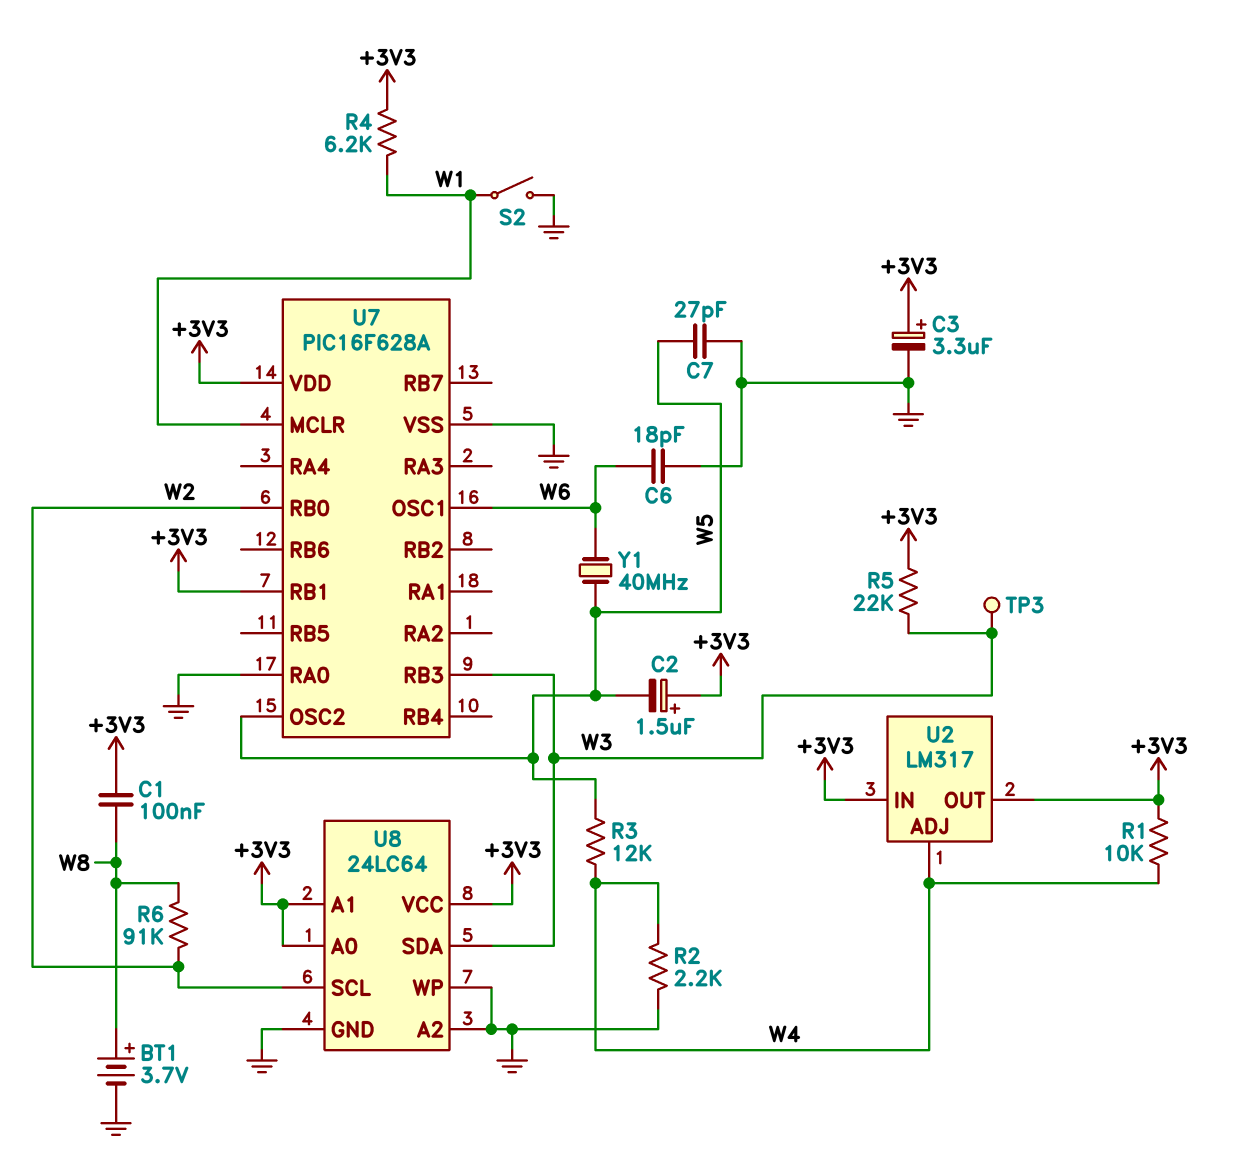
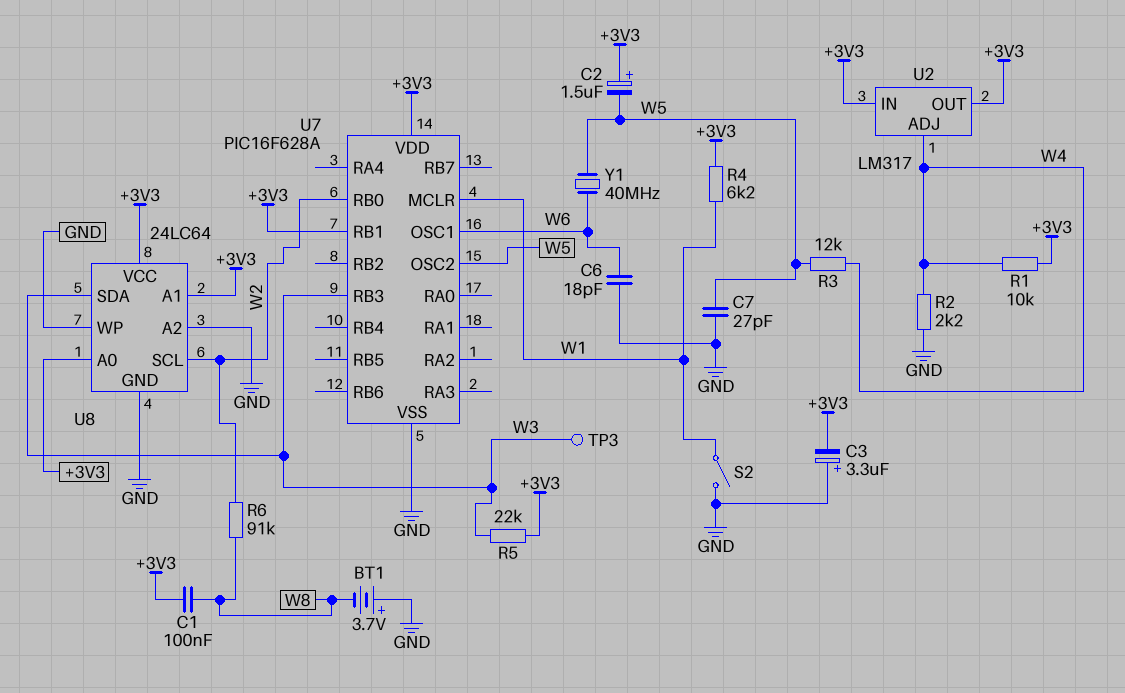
BT1: 3.7V (plus W8, minus GND) -> 3.7V (plus GND, minus W8)
C3: 3.3uF (plus +3V3, minus GND) -> 3.3uF (plus GND, minus +3V3)
U7 pin RA0: GND -> none

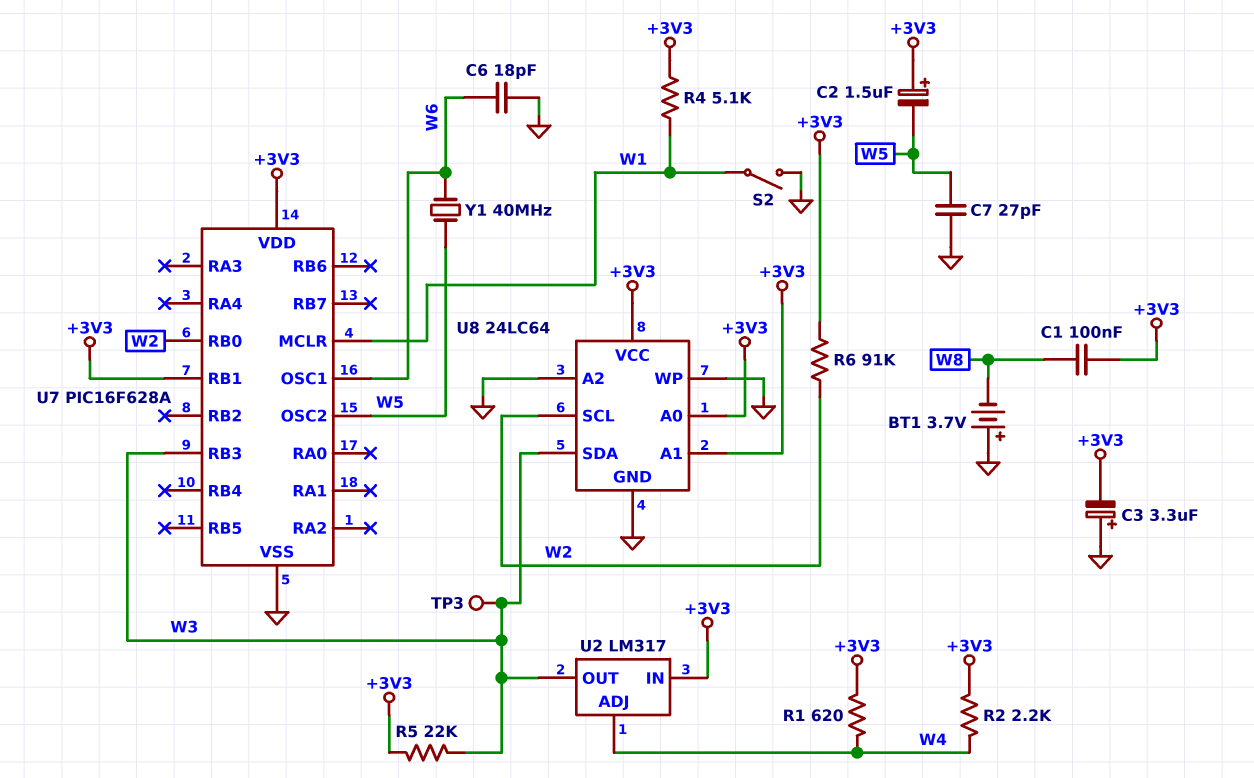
R1: 10k (+3V3, W4) -> 620 (+3V3, W4)
R2: 2.2k (GND, W4) -> 2.2k (+3V3, W4)
R3: 12k (W4, W5) -> none
R4: 6.2k (+3V3, W1) -> 5.1k (+3V3, W1)
R6: 91k (W2, W8) -> 91k (+3V3, W2)
U2 pin OUT: +3V3 -> W3

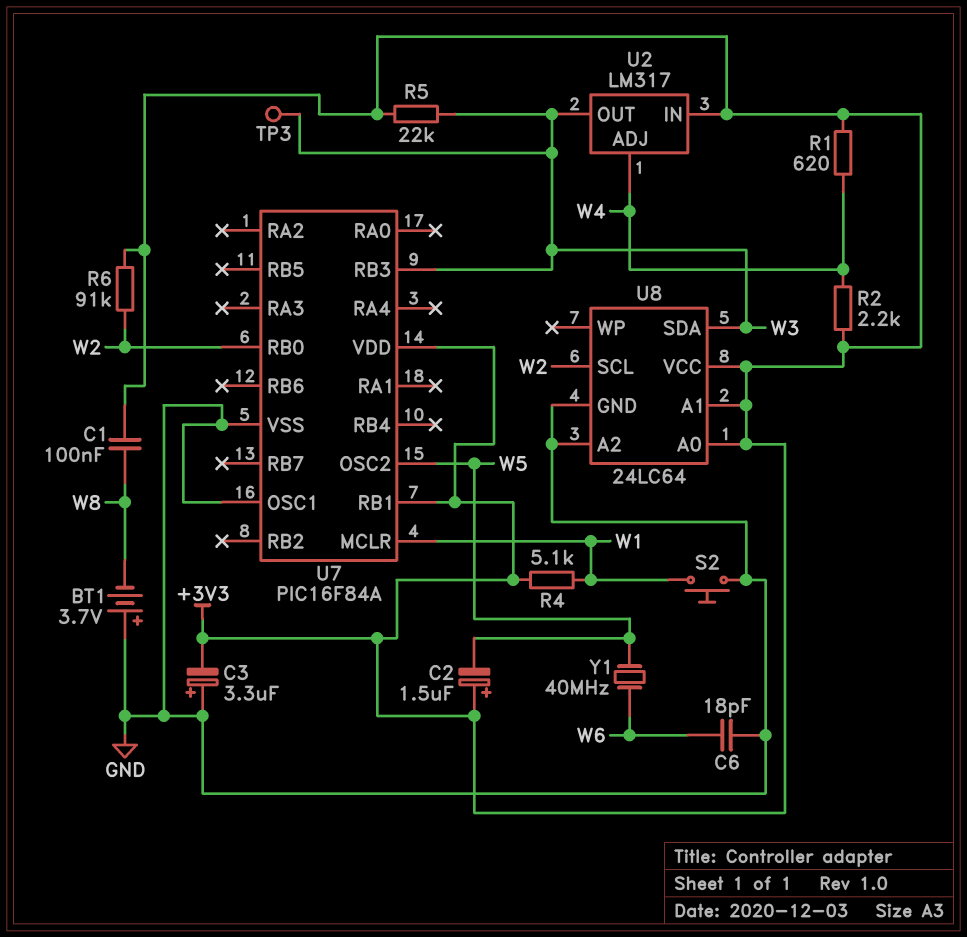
C7: 27pF (GND, W5) -> none
S2: switch (GND, W1) -> button (GND, W1)
U7: PIC16F628A -> PIC16F84A
U7 pin OSC1: W6 -> GND
U8 pin WP: GND -> none

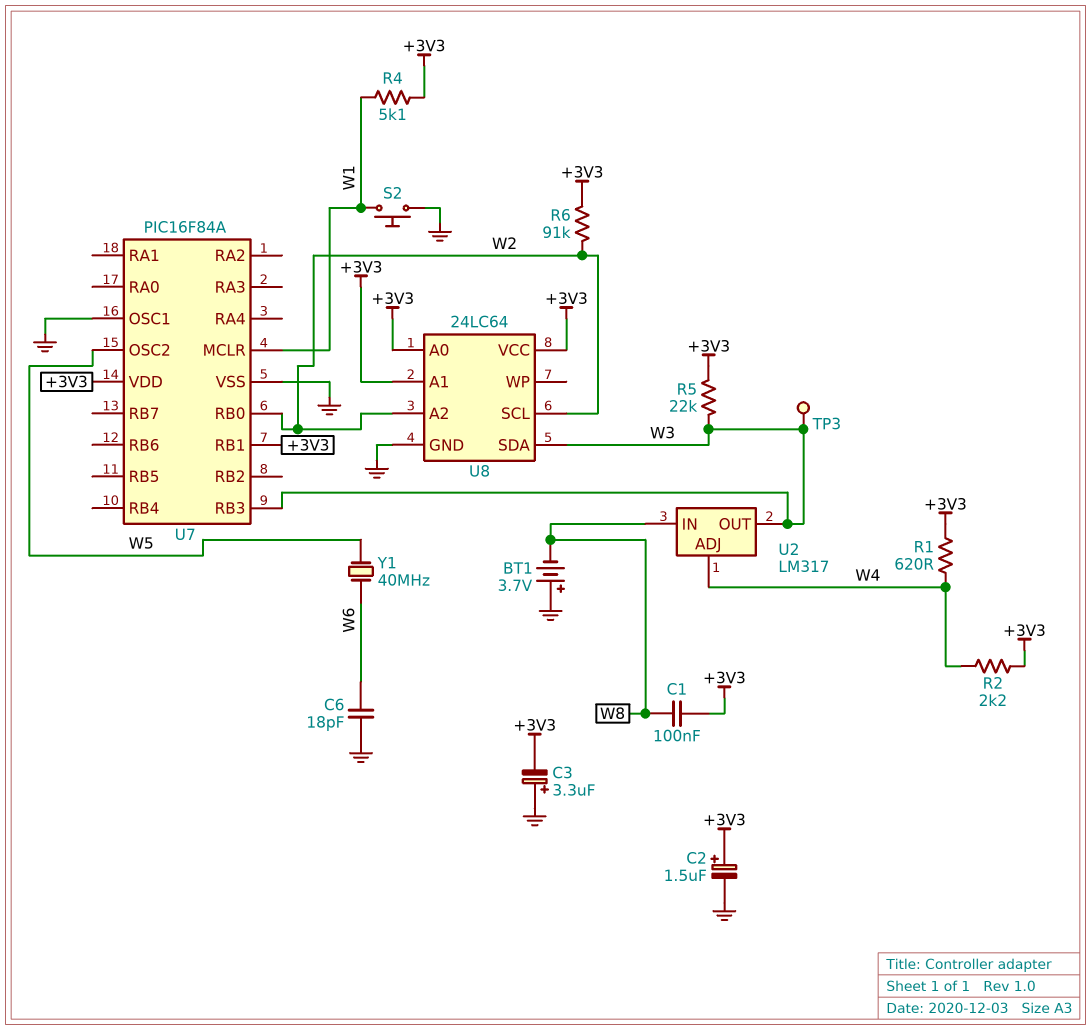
C2: 1.5uF (plus +3V3, minus W5) -> 1.5uF (plus +3V3, minus GND)
U2 pin IN: +3V3 -> W8
U8 pin A2: GND -> W2

